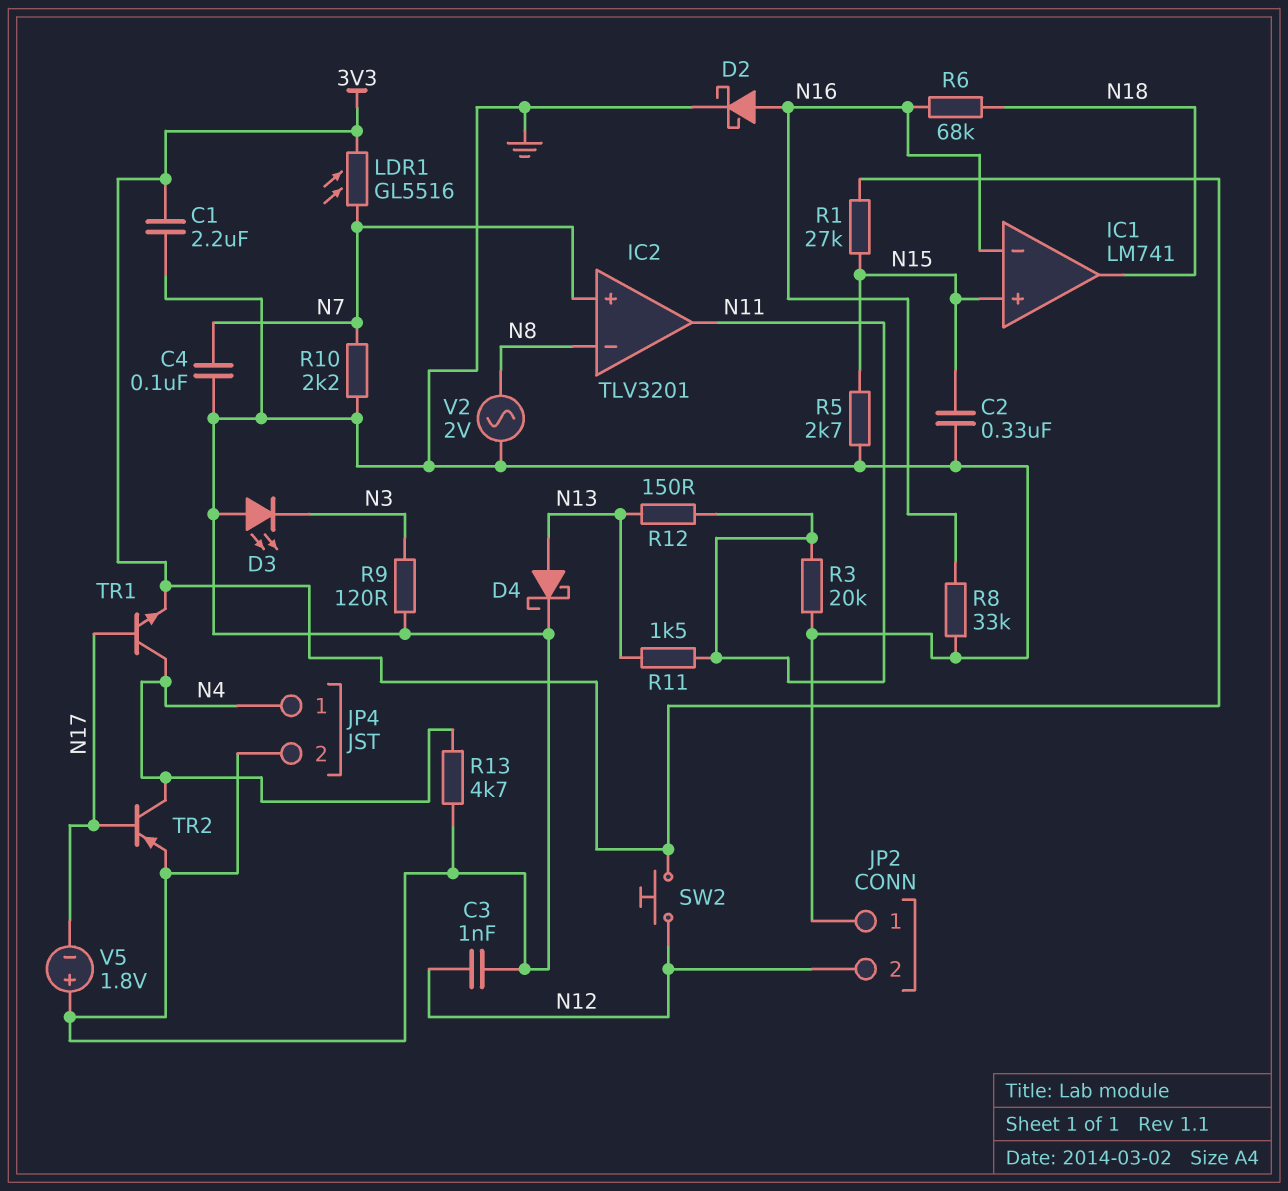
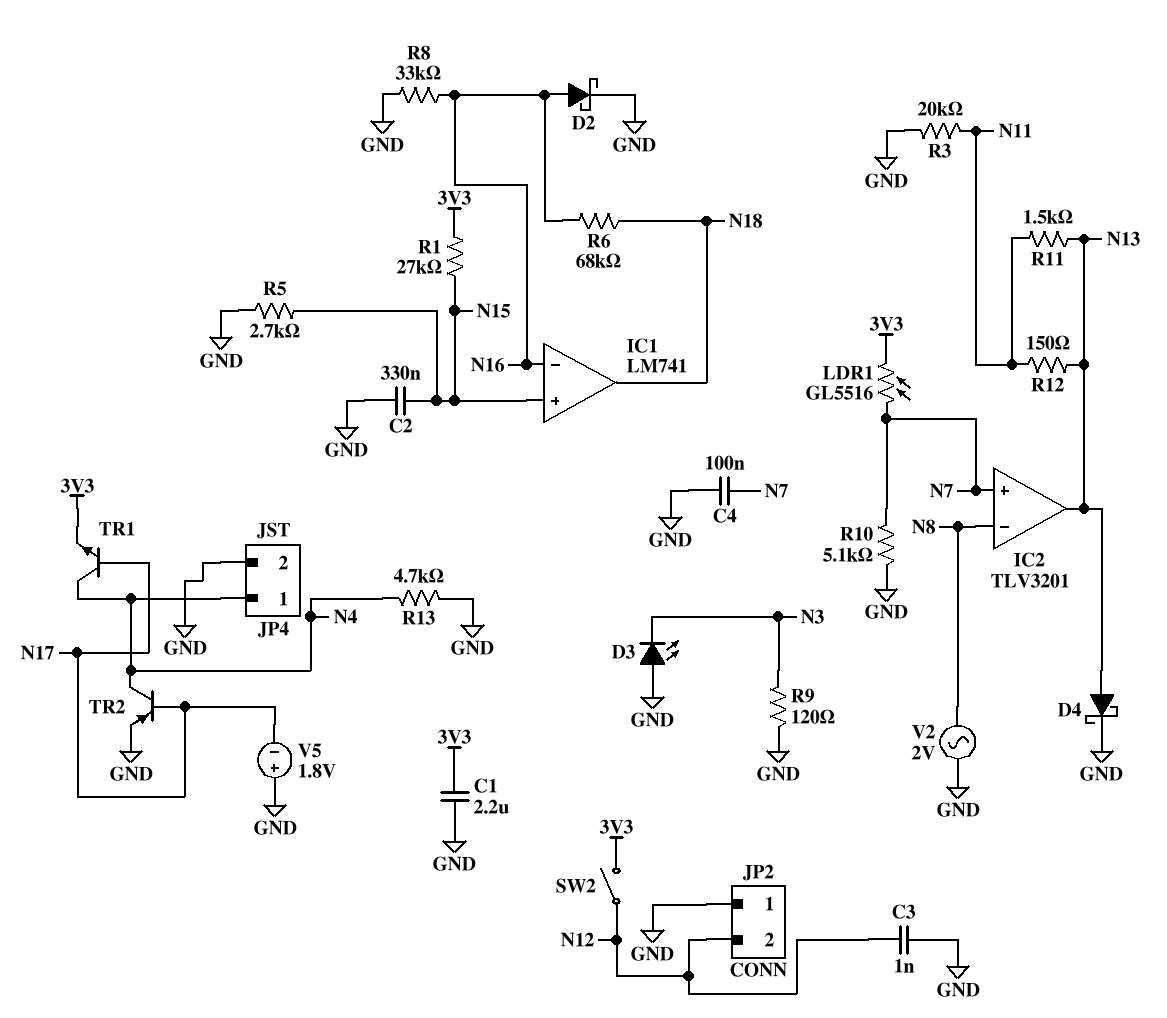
IC2 pin out: N11 -> N13
R10: 2.2k (GND, N7) -> 5.1k (GND, N7)
SW2: button (3V3, N12) -> switch (3V3, N12)

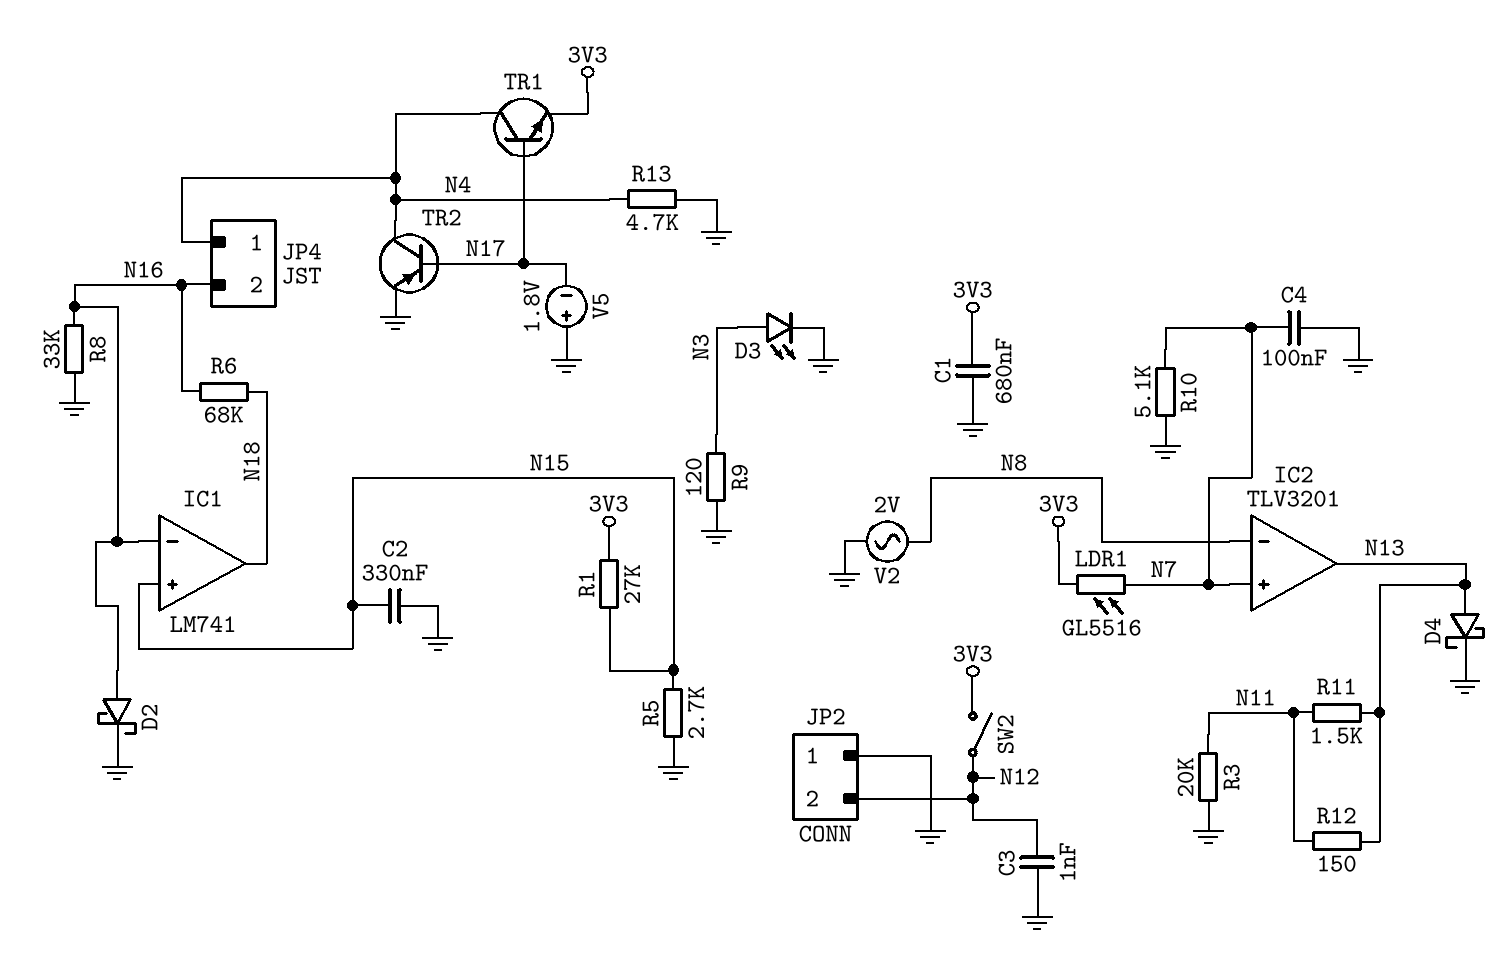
C1: 2.2uF (3V3, GND) -> 680nF (3V3, GND)
D3: LED (A GND, K N3) -> LED (A N3, K GND)
JP4 pin 2: GND -> N16

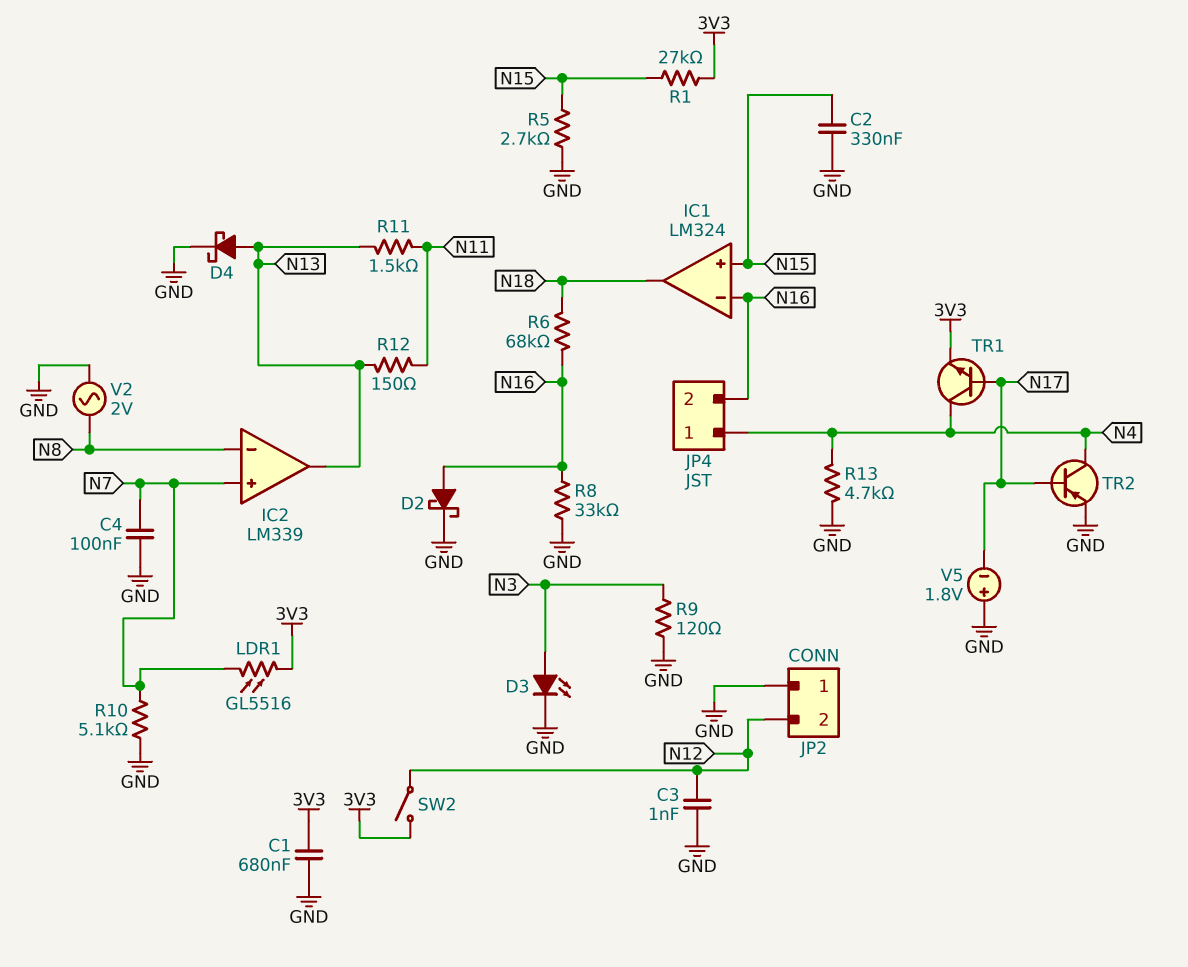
IC1: LM741 -> LM324
IC2: TLV3201 -> LM339
R3: 20k (GND, N11) -> none

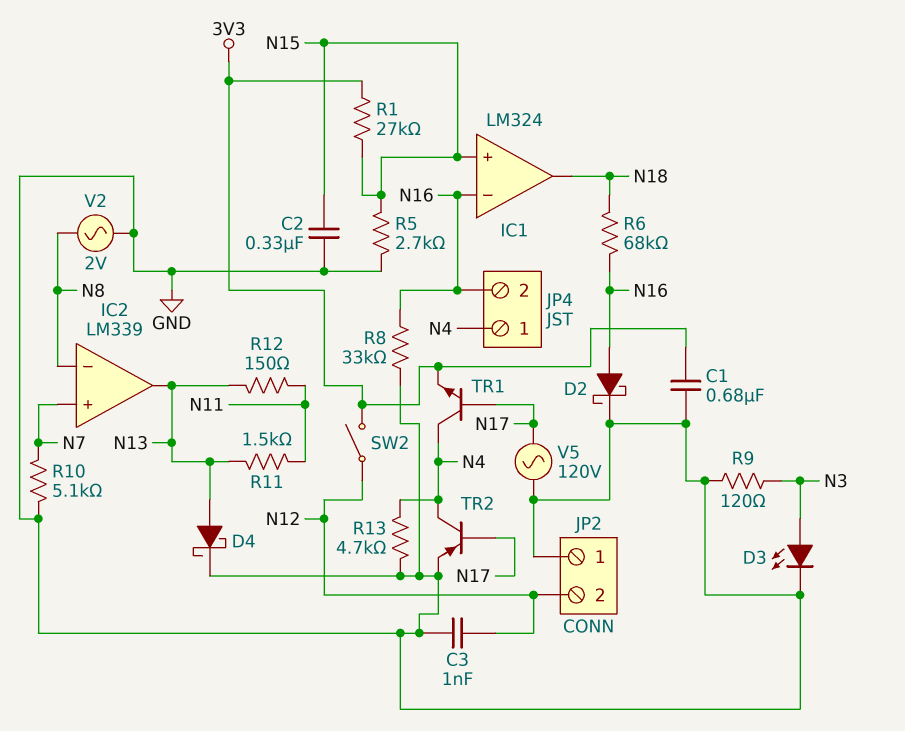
C4: 100nF (GND, N7) -> none
LDR1: GL5516 (3V3, N7) -> none
V5: 1.8V (plus GND, minus N17) -> AC 120V (GND, N17)

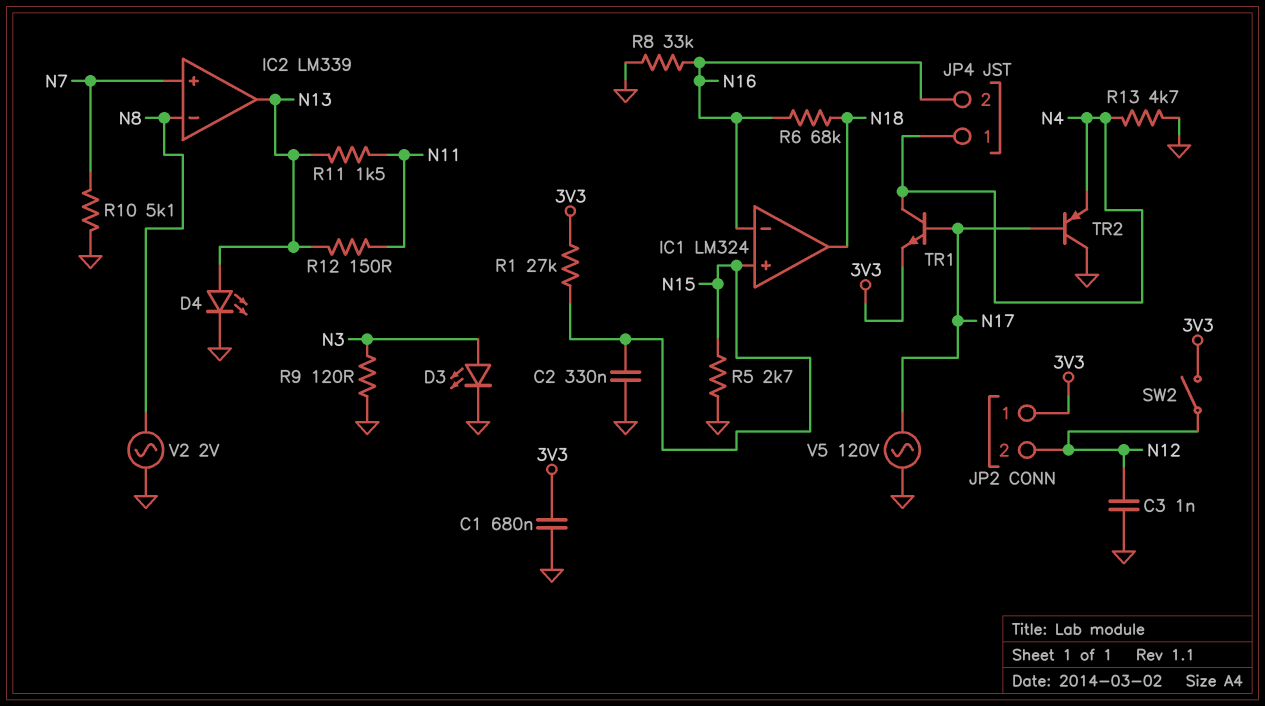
D2: schottky (A N16, K GND) -> none
D4: schottky (A N13, K GND) -> LED (A N13, K GND)
JP2 pin 1: GND -> 3V3
TR2: PNP (B N17, C N4, E GND) -> PNP (B N17, C GND, E N4)

